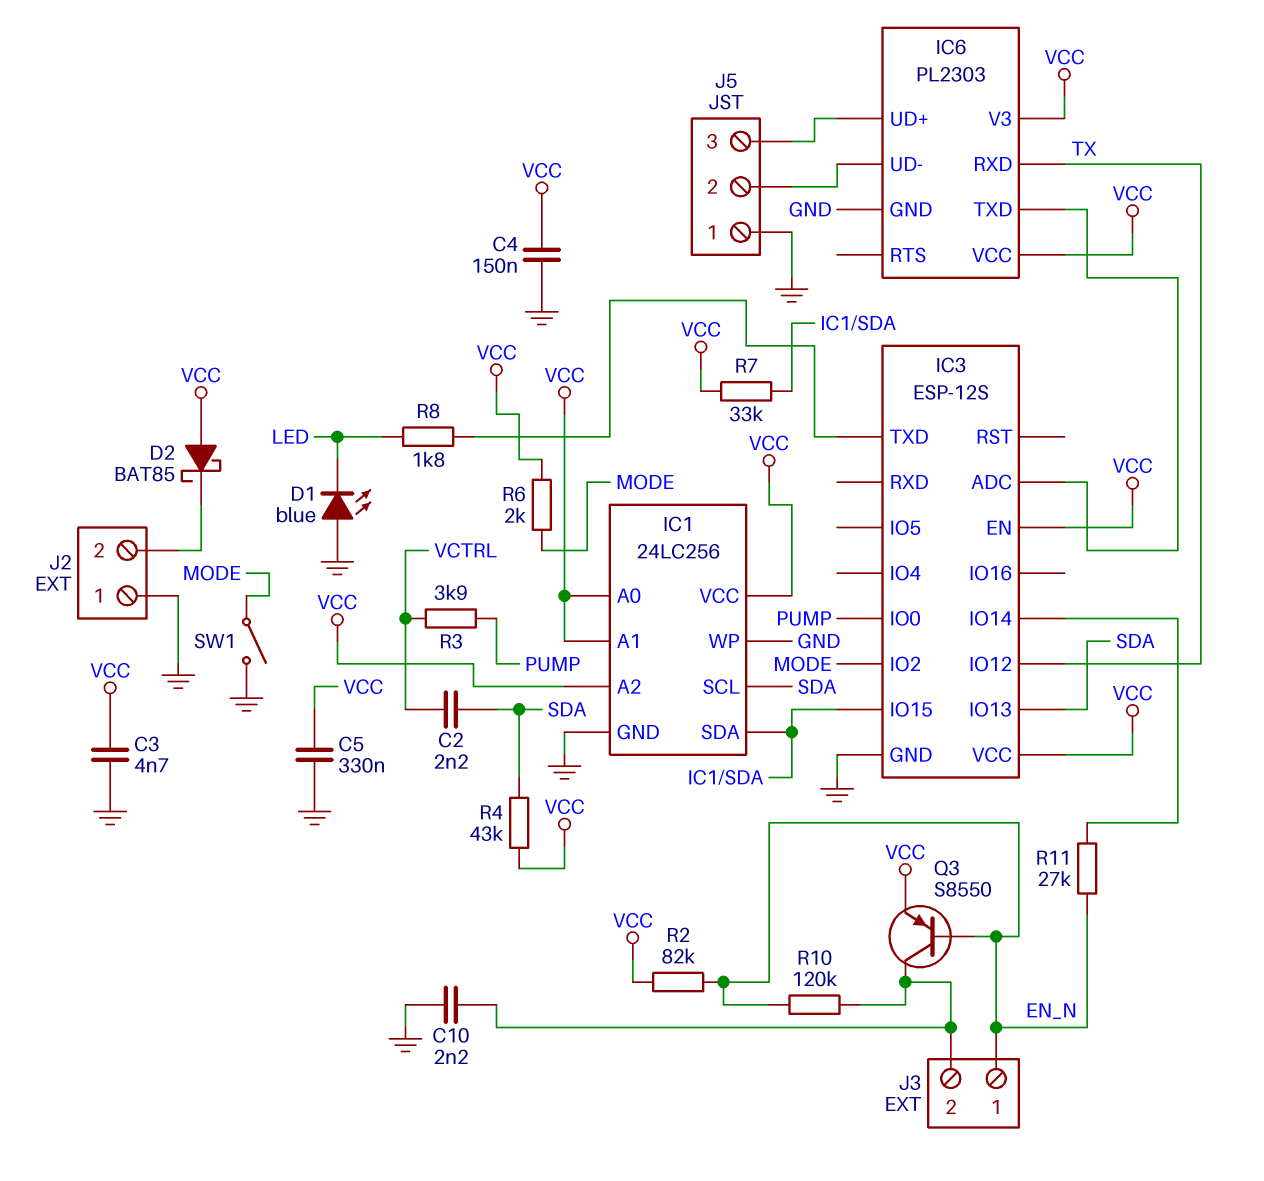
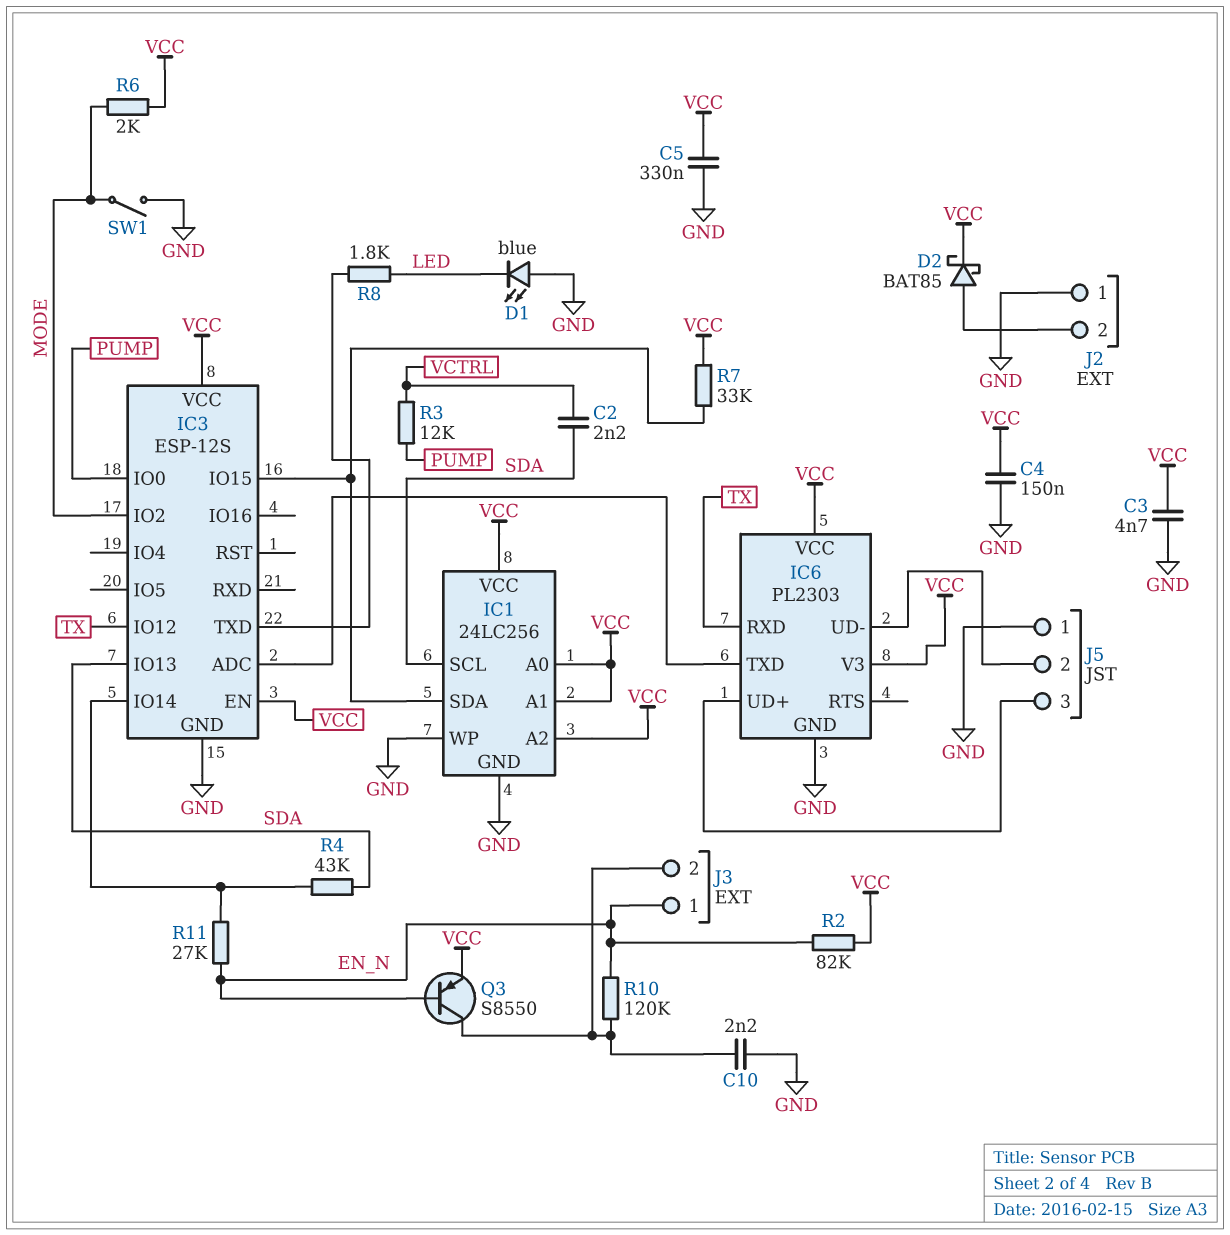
D2: schottky BAT85 (A VCC, K J2/2) -> schottky BAT85 (A J2/2, K VCC)
R3: 3.9k (PUMP, VCTRL) -> 12k (PUMP, VCTRL)
R4: 43k (SDA, VCC) -> 43k (IC3/IO14, SDA)

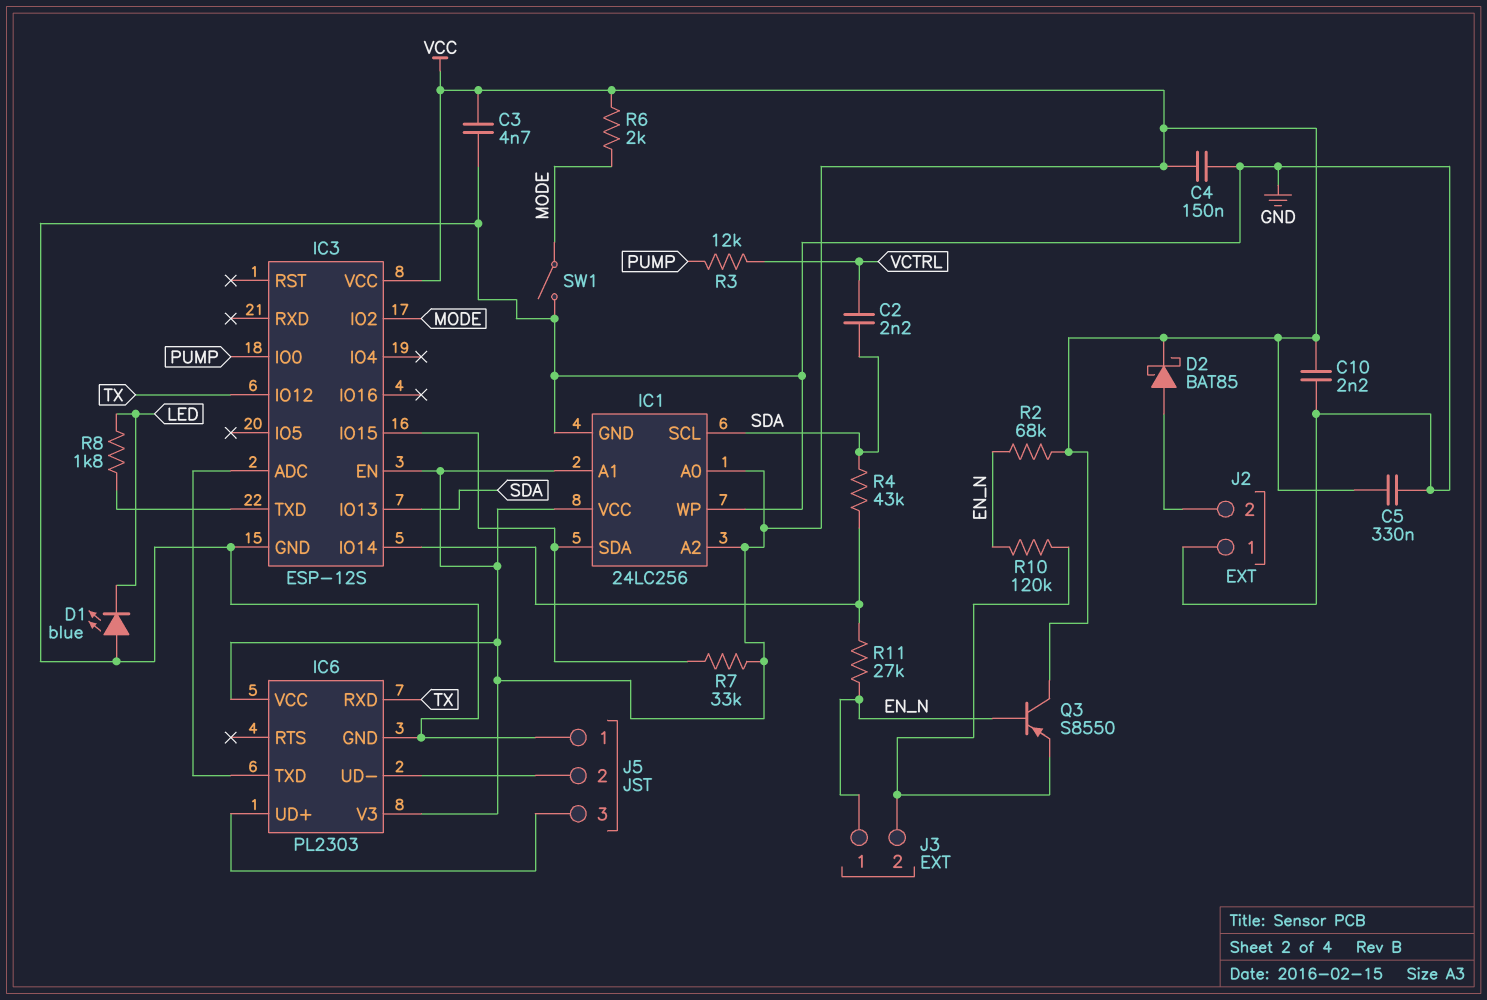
C10: 2.2nF (GND, J3/2) -> 2.2nF (GND, VCC)
Q3: PNP S8550 (B EN_N, C J3/2, E VCC) -> PNP S8550 (B EN_N, C VCC, E J3/2)
R2: 82k (EN_N, VCC) -> 68k (EN_N, VCC)

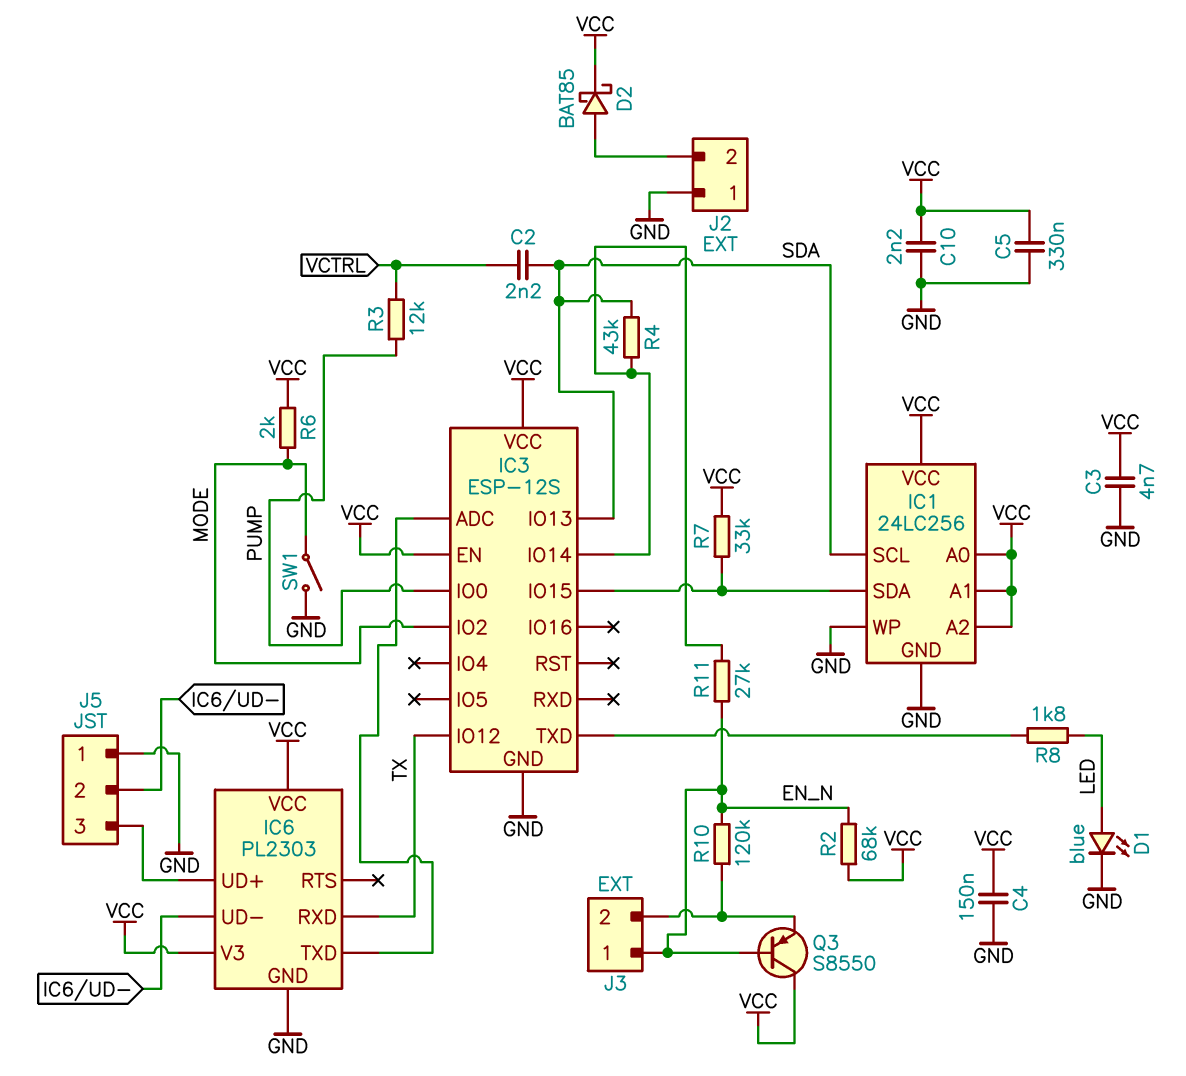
D1: LED blue (A GND, K LED) -> LED blue (A LED, K GND)

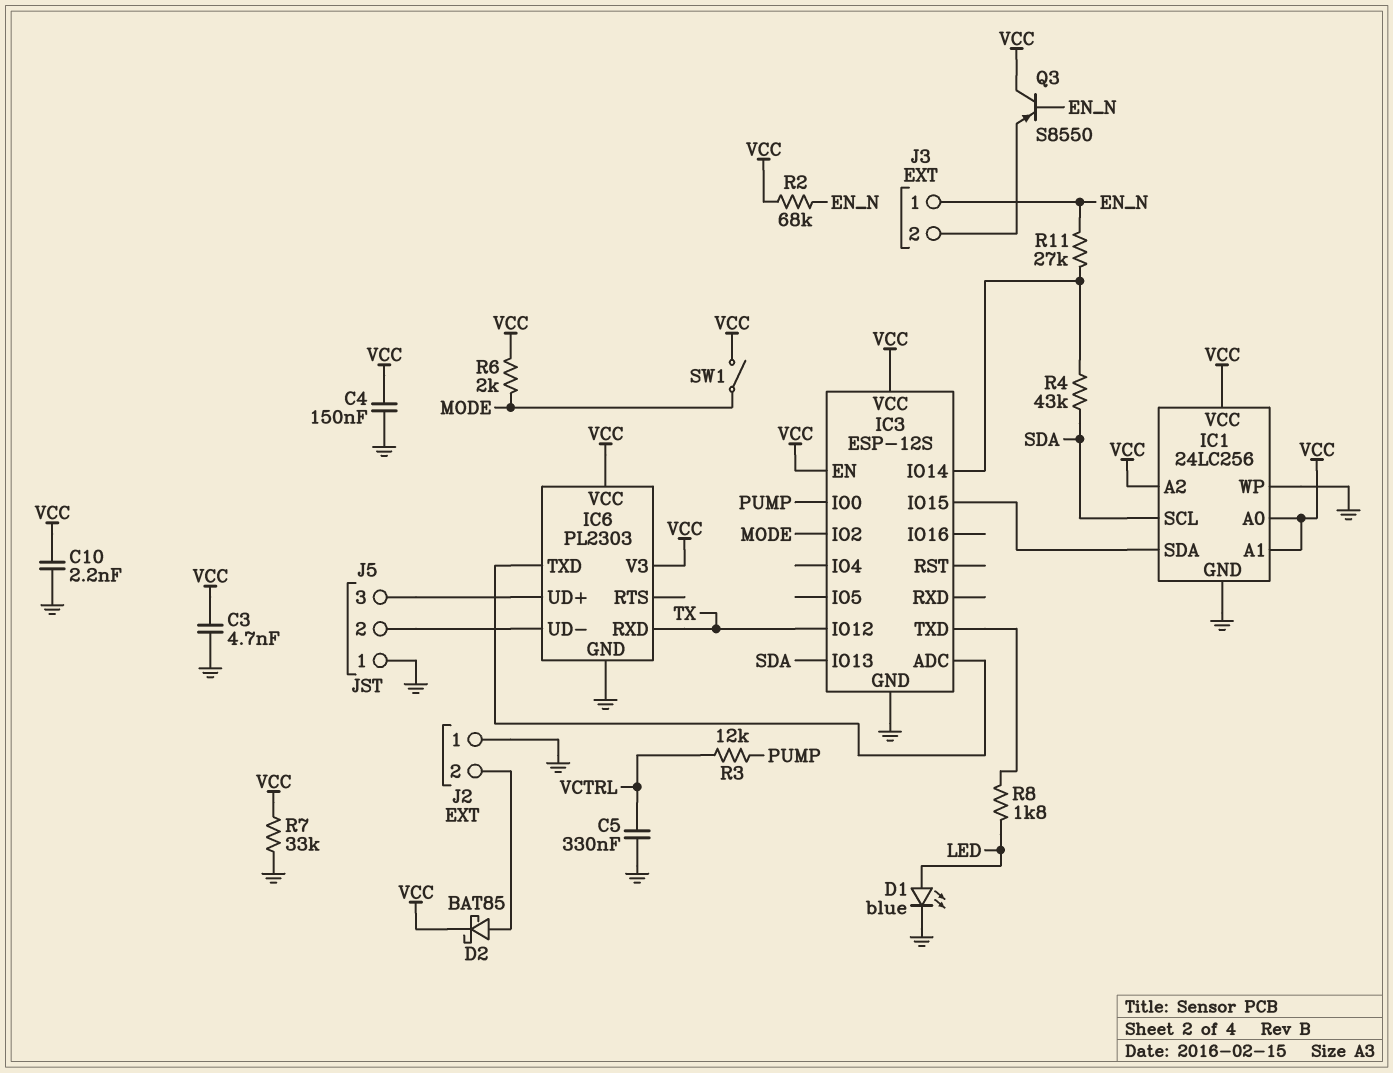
C2: 2.2nF (SDA, VCTRL) -> none
C5: 330nF (GND, VCC) -> 330nF (GND, VCTRL)
R7: 33k (IC1/SDA, VCC) -> 33k (GND, VCC)
R10: 120k (EN_N, J3/2) -> none
SW1: switch (GND, MODE) -> switch (MODE, VCC)

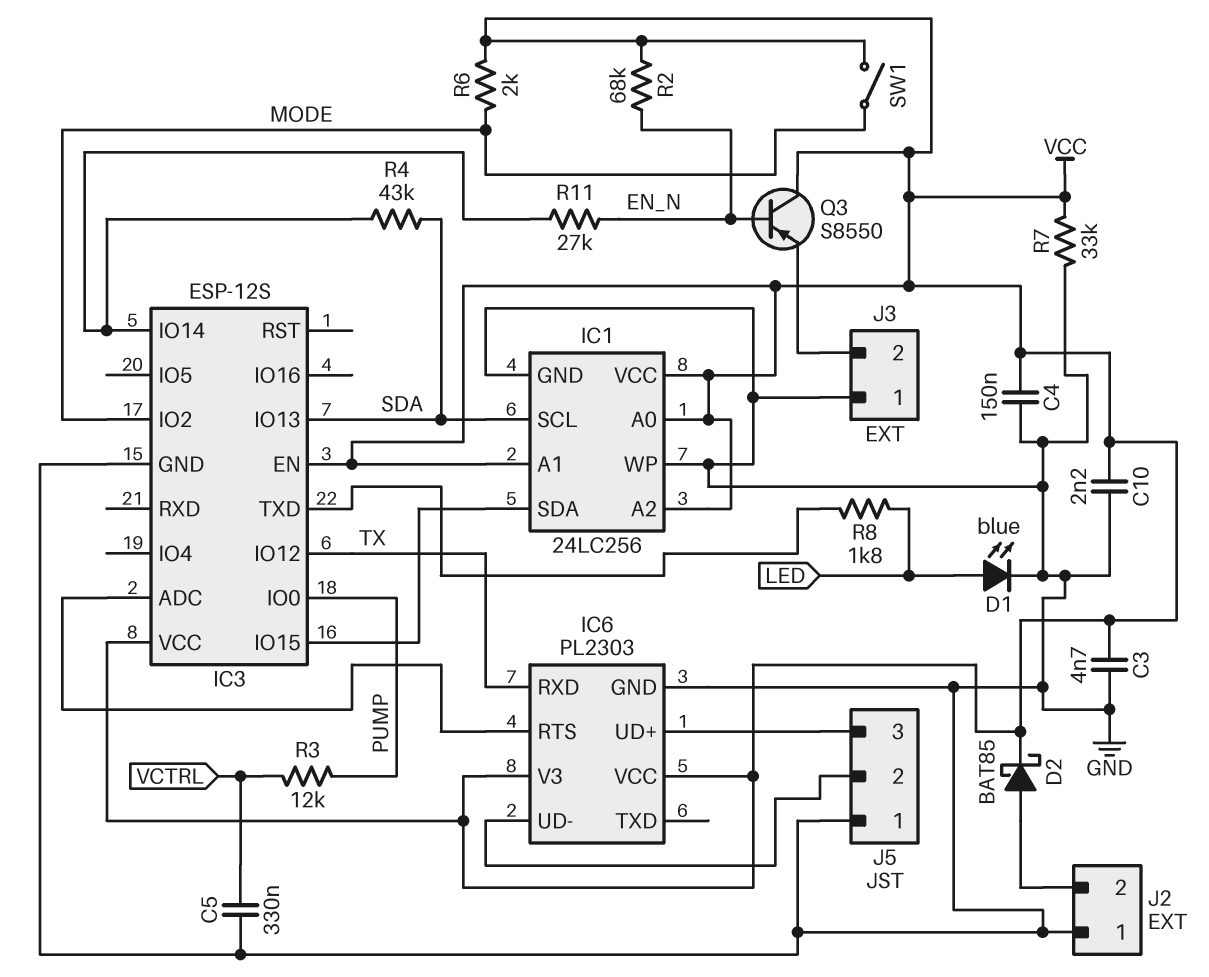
IC6 pin RTS: none -> IC3/ADC
IC6 pin TXD: IC3/ADC -> none
J3 pin 1: EN_N -> GND

